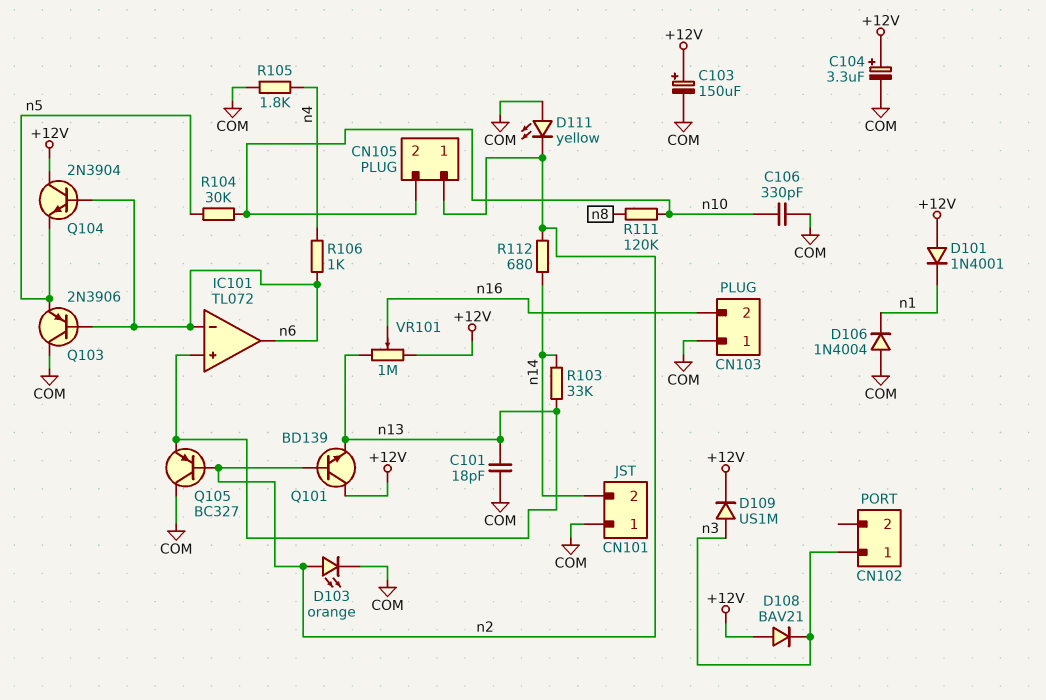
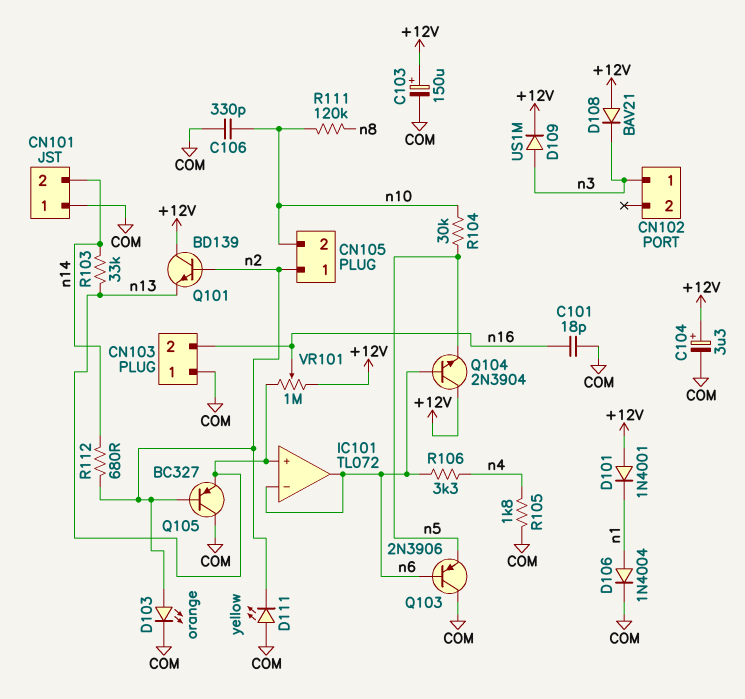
C101: 18pF (COM, n13) -> 18pF (COM, n16)
D106: diode 1N4004 (A COM, K n1) -> diode 1N4004 (A n1, K COM)
R106: 1k (n4, n6) -> 3.3k (n4, n6)

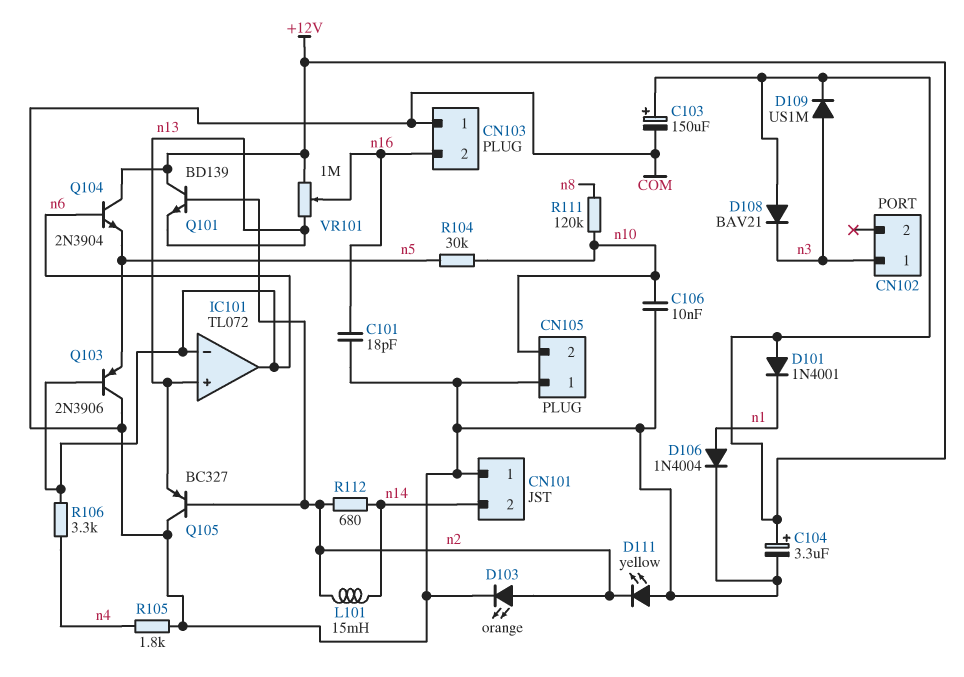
C106: 330pF (COM, n10) -> 10nF (COM, n10)
CN105 pin 1: n2 -> COM
L101: none -> 15mH (n2, n14)
R103: 33k (n13, n14) -> none

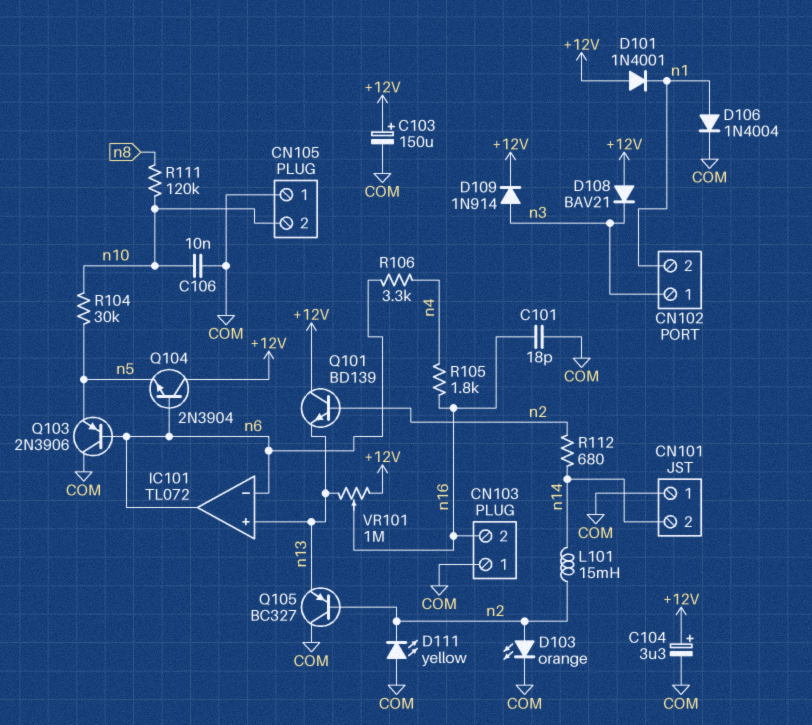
CN102 pin 2: none -> n1
D109: diode US1M (A n3, K +12V) -> diode 1N914 (A n3, K +12V)
R105: 1.8k (COM, n4) -> 1.8k (n4, n16)

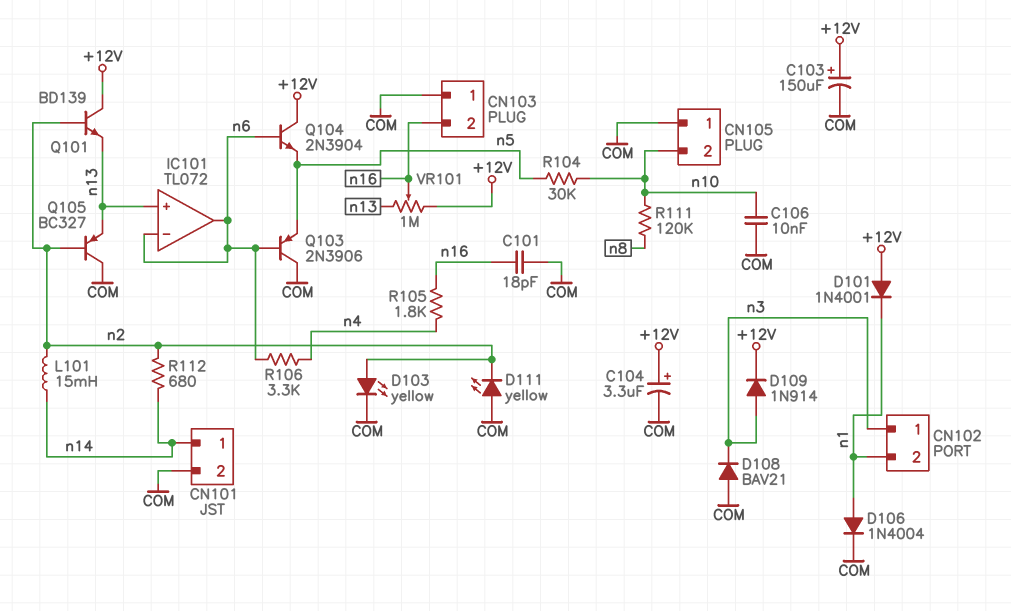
CN101 pin 1: COM -> n14
CN101 pin 2: n14 -> COM
D103: LED orange (A n2, K COM) -> LED yellow (A n2, K COM)
D108: diode BAV21 (A +12V, K n3) -> diode BAV21 (A COM, K n3)

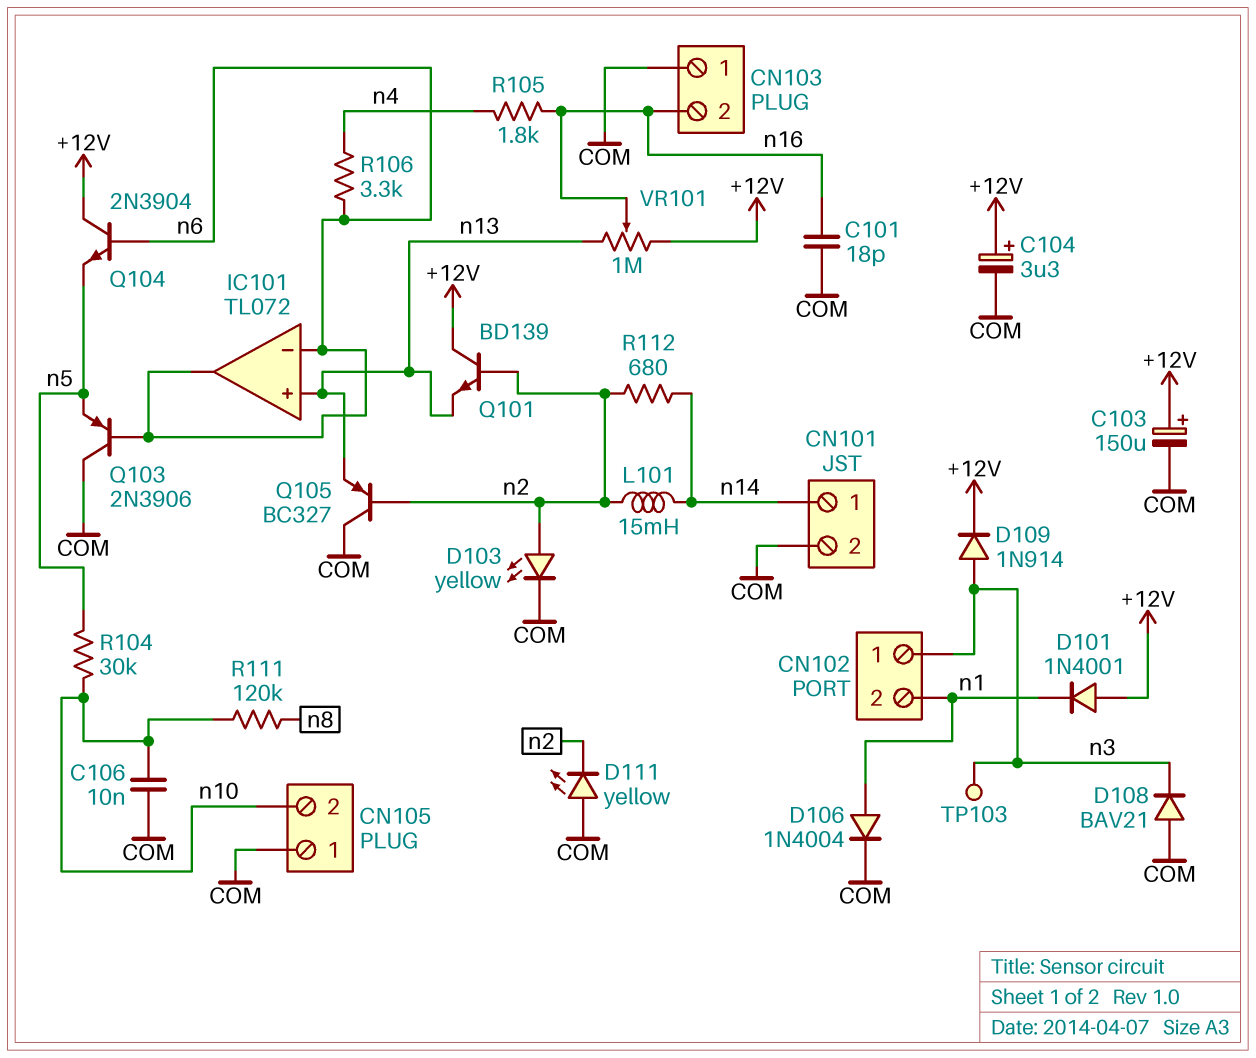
TP103: none -> test point (n3)

